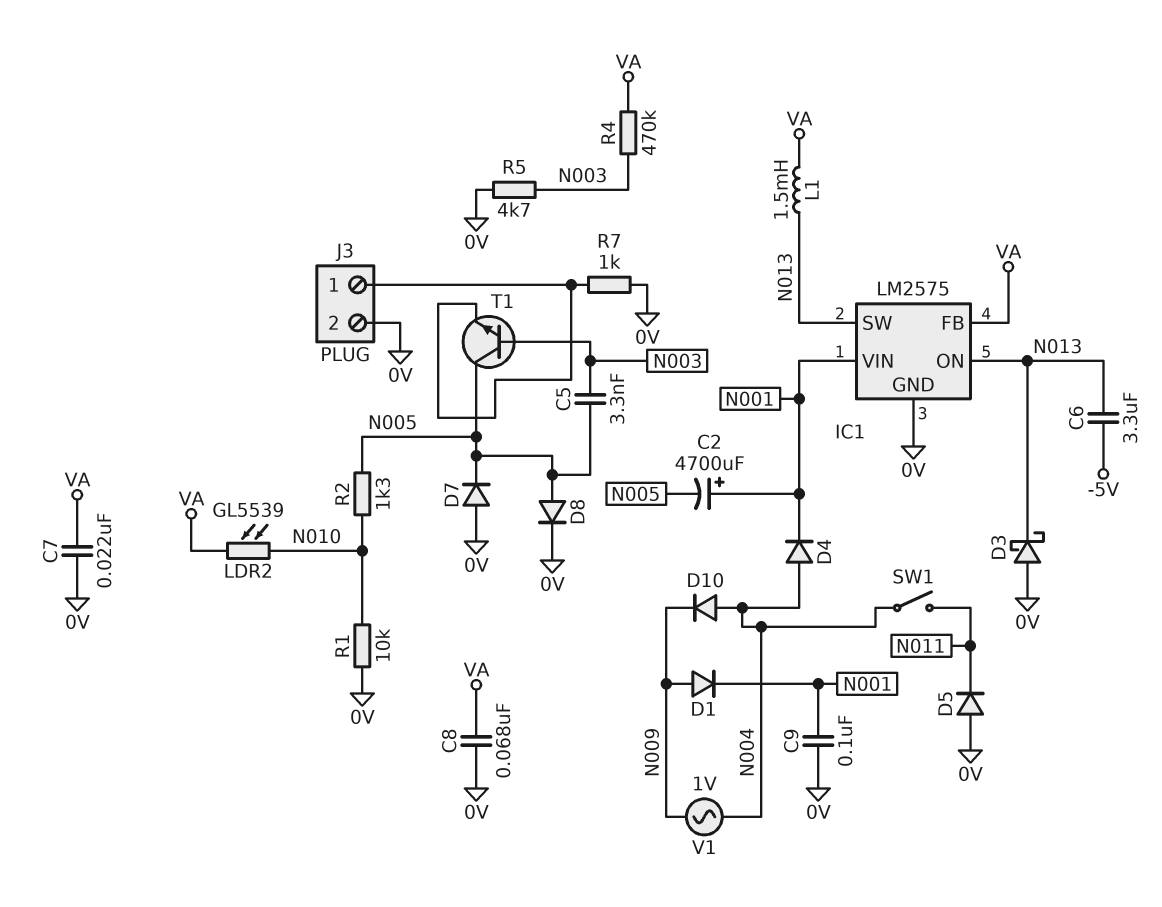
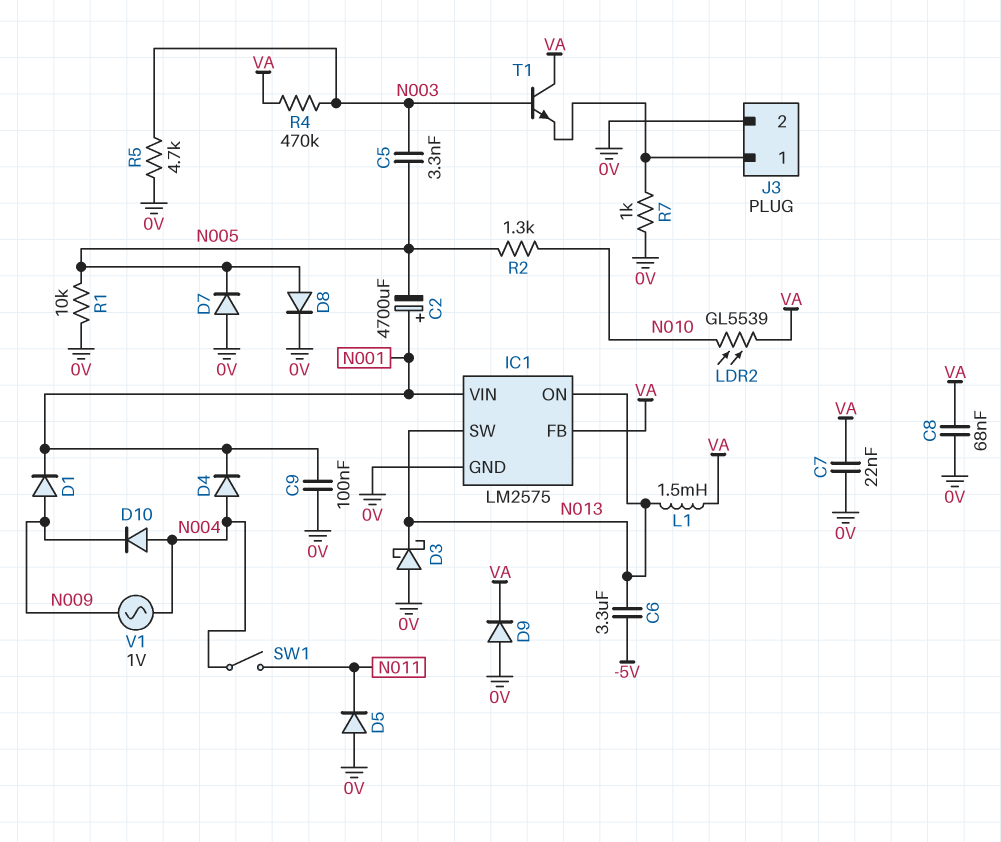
D9: none -> diode (A 0V, K VA)
R1: 10k (0V, N010) -> 10k (0V, N005)
T1: NPN (B N003, C N005, E J3/1) -> NPN (B N003, C VA, E J3/1)

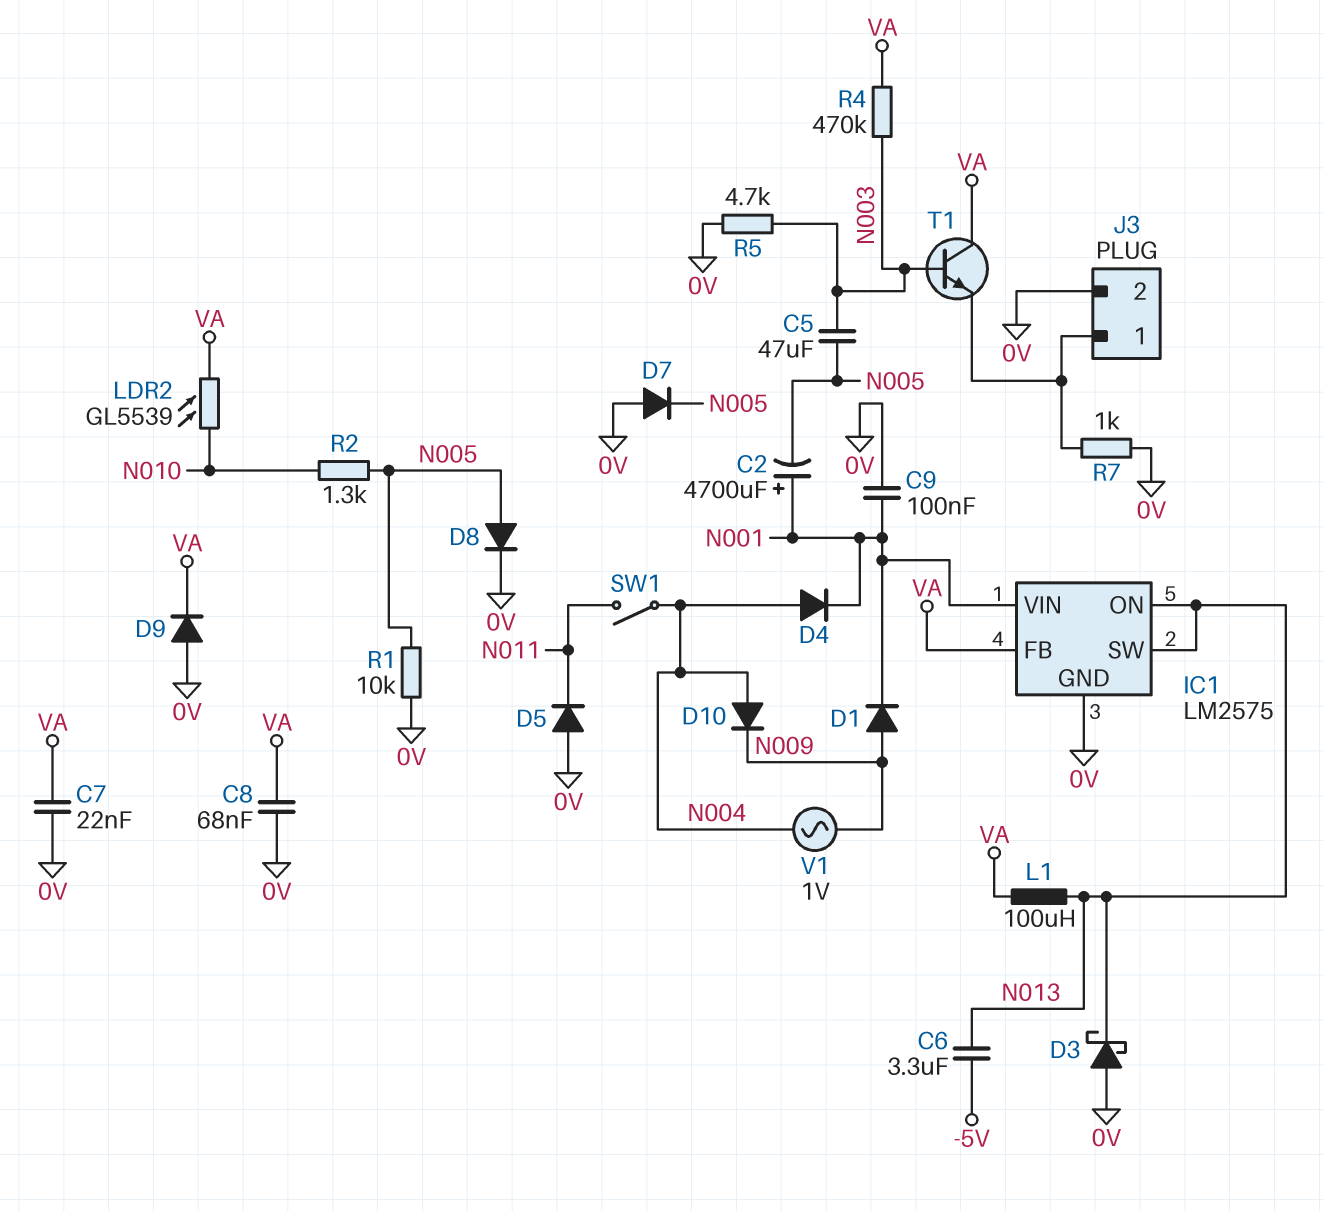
C5: 3.3nF (N003, N005) -> 47uF (N003, N005)
L1: 1.5mH (N013, VA) -> 100uH (N013, VA)

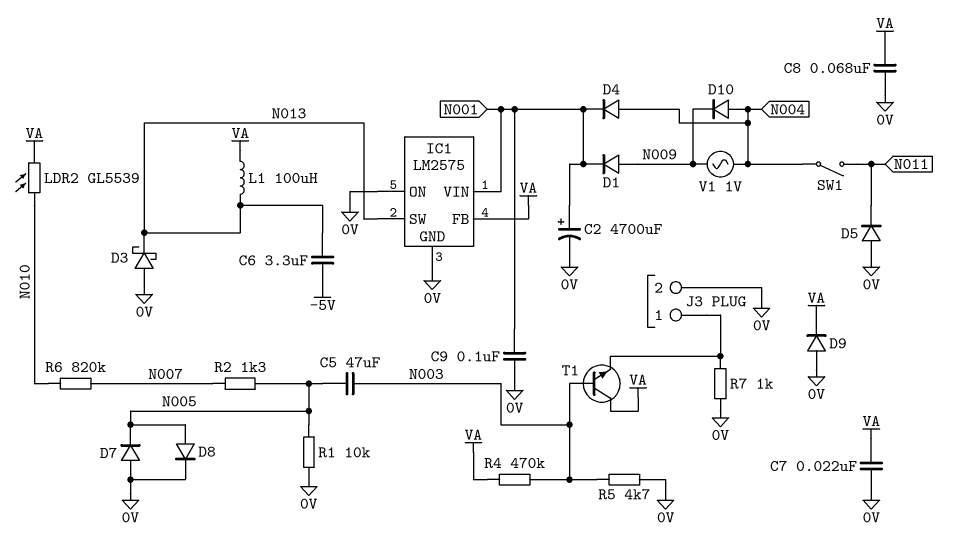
C2: 4700uF (plus N001, minus N005) -> 4700uF (plus N001, minus 0V)
IC1 pin ON: N013 -> 0V
R2: 1.3k (N005, N010) -> 1.3k (N005, N007)
R6: none -> 820k (N007, N010)

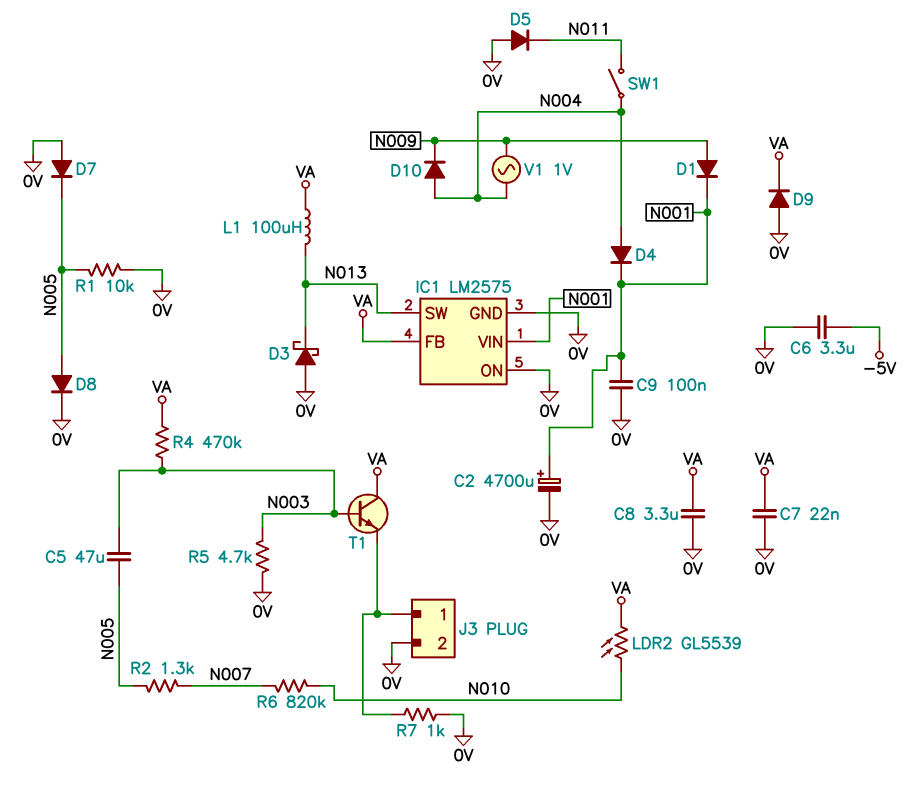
C6: 3.3uF (-5V, N013) -> 3.3uF (-5V, 0V)
C8: 68nF (0V, VA) -> 3.3uF (0V, VA)

